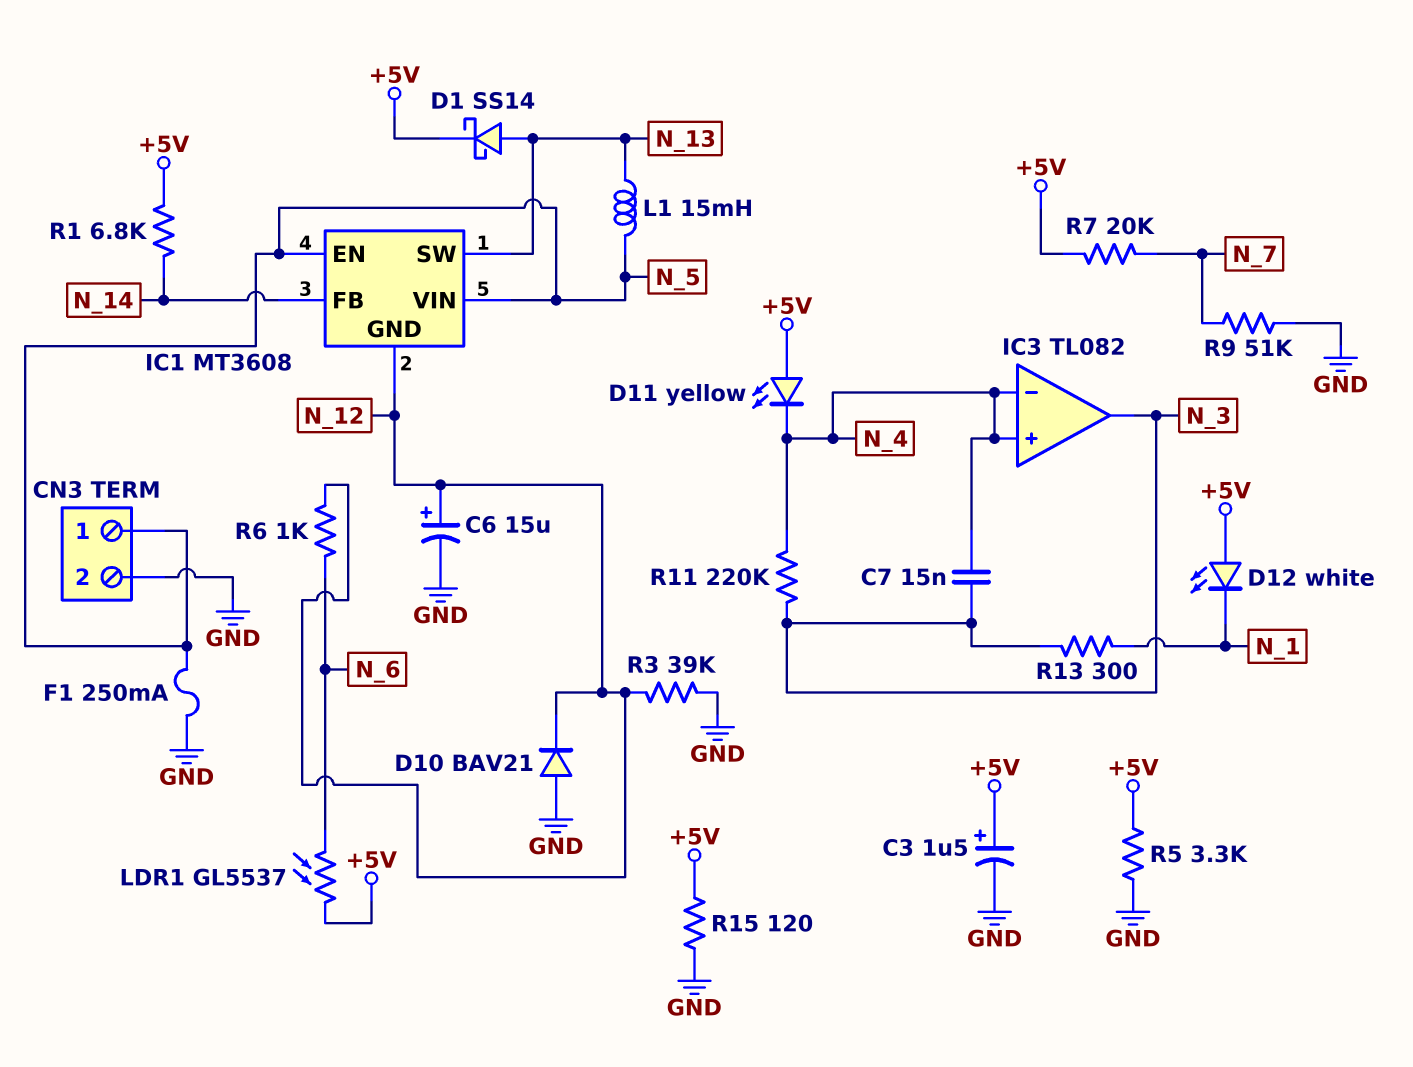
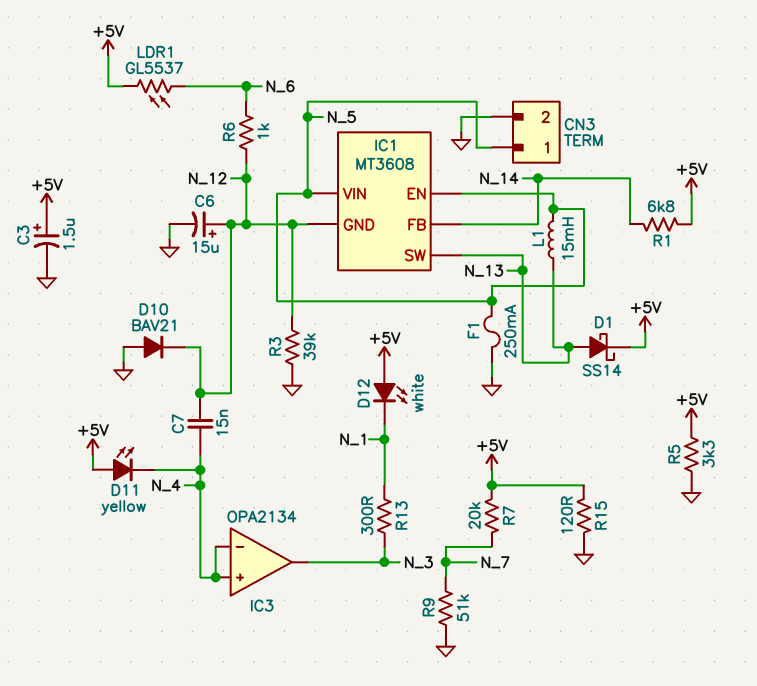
C7: 15nF (N_3, N_4) -> 15nF (N_4, N_12)
IC3: TL082 -> OPA2134
R11: 220k (N_3, N_4) -> none

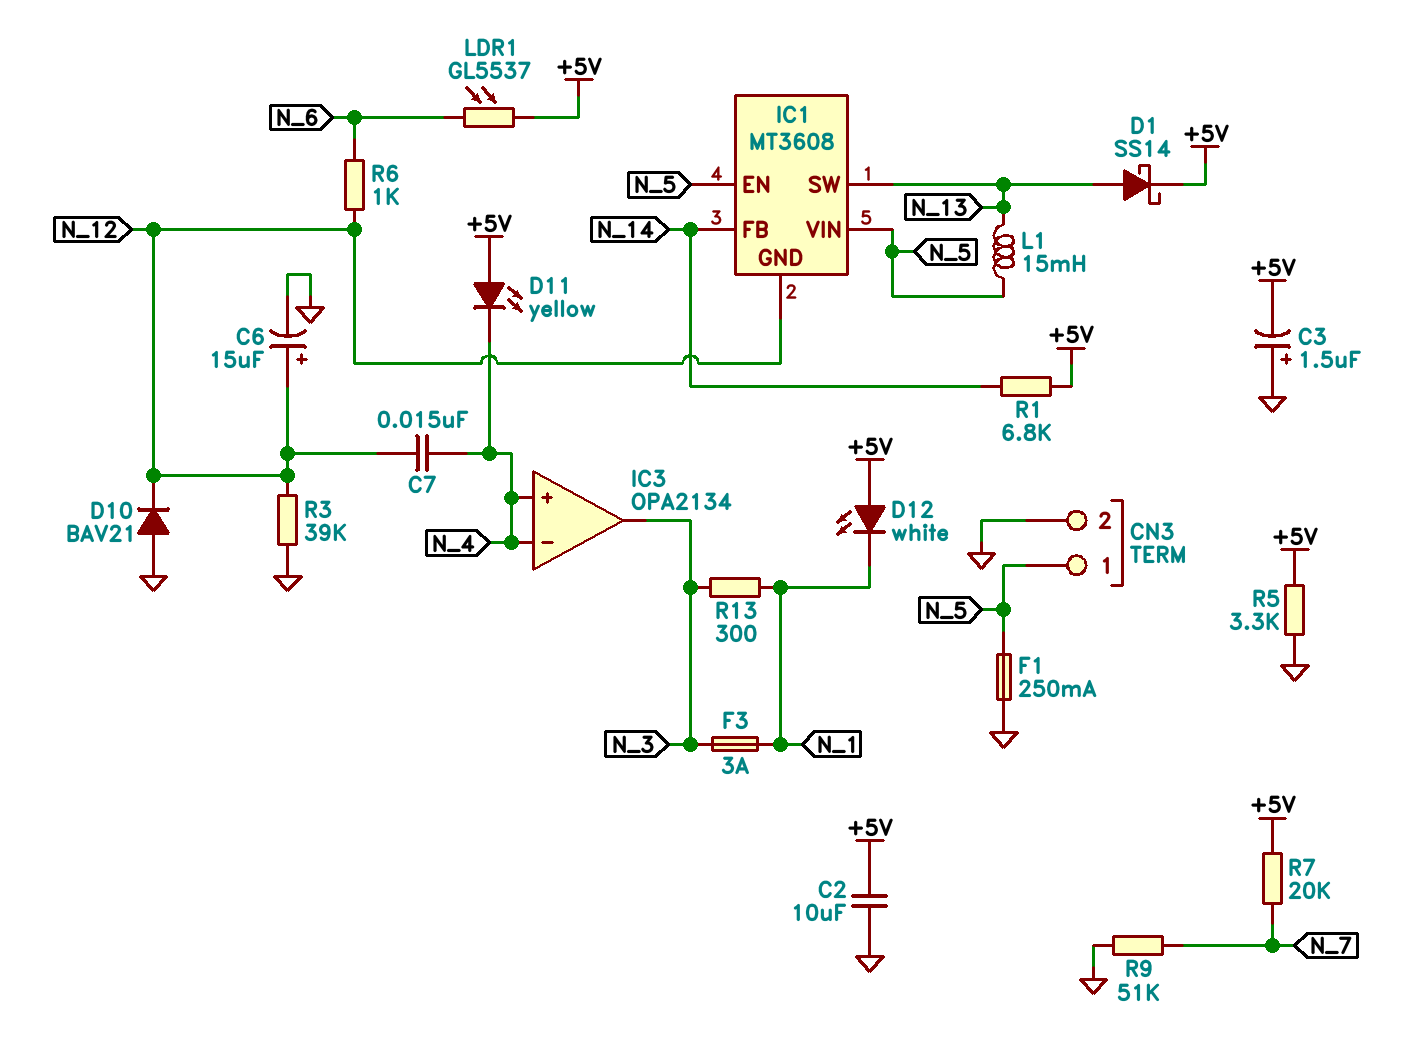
C2: none -> 10uF (+5V, GND)
C3: 1.5uF (plus +5V, minus GND) -> 1.5uF (plus GND, minus +5V)
F3: none -> 3A (N_1, N_3)
R15: 120 (+5V, GND) -> none

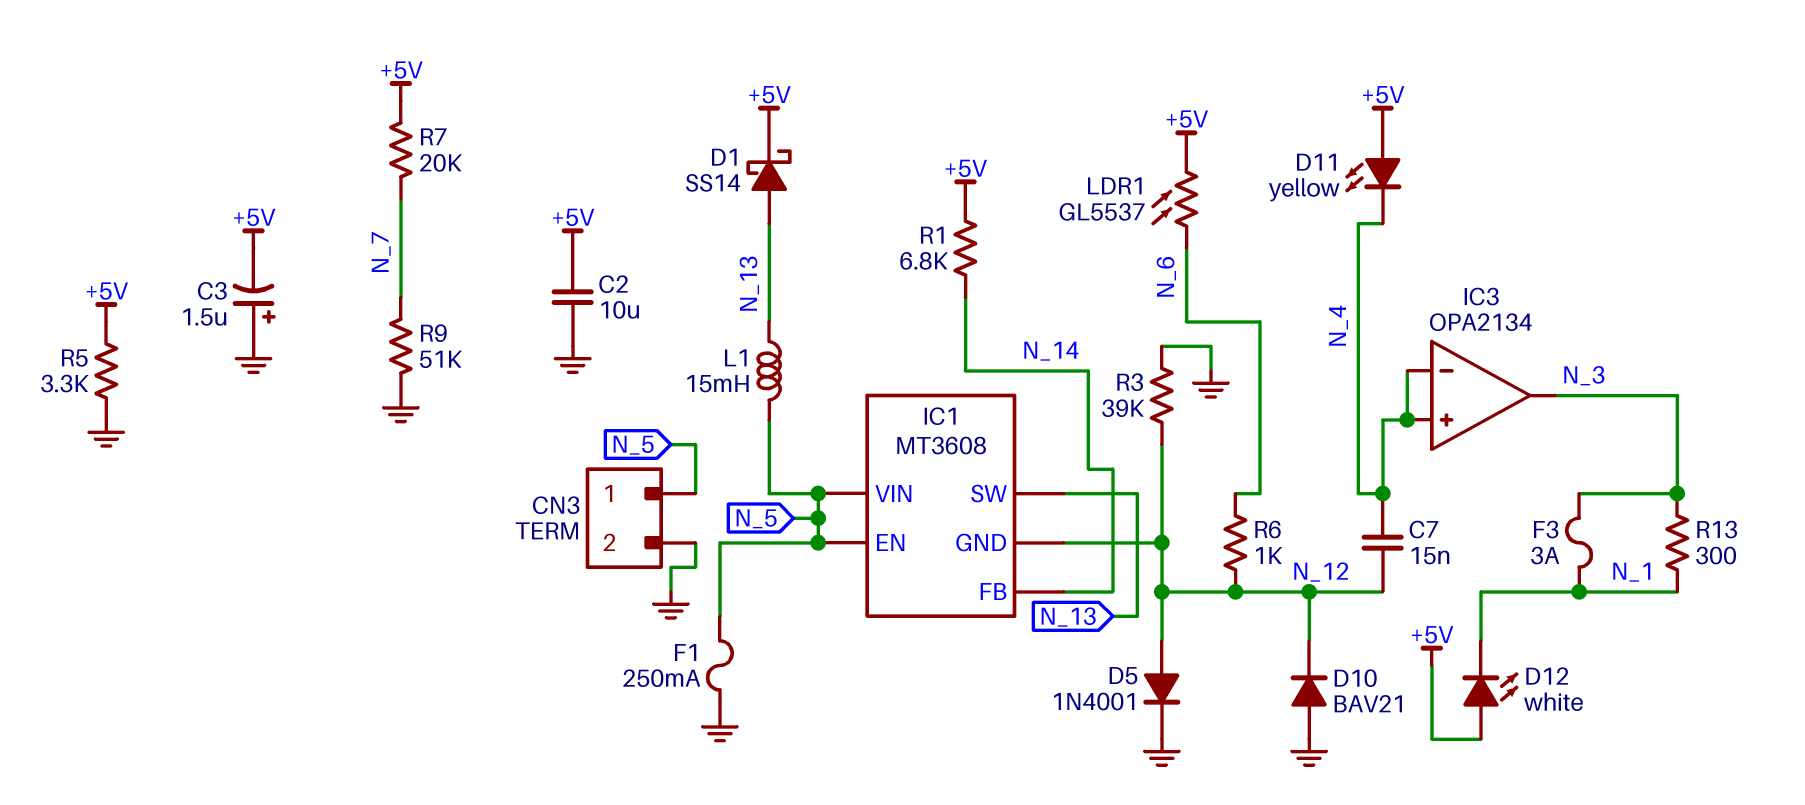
C6: 15uF (plus N_12, minus GND) -> none
D5: none -> diode 1N4001 (A N_12, K GND)

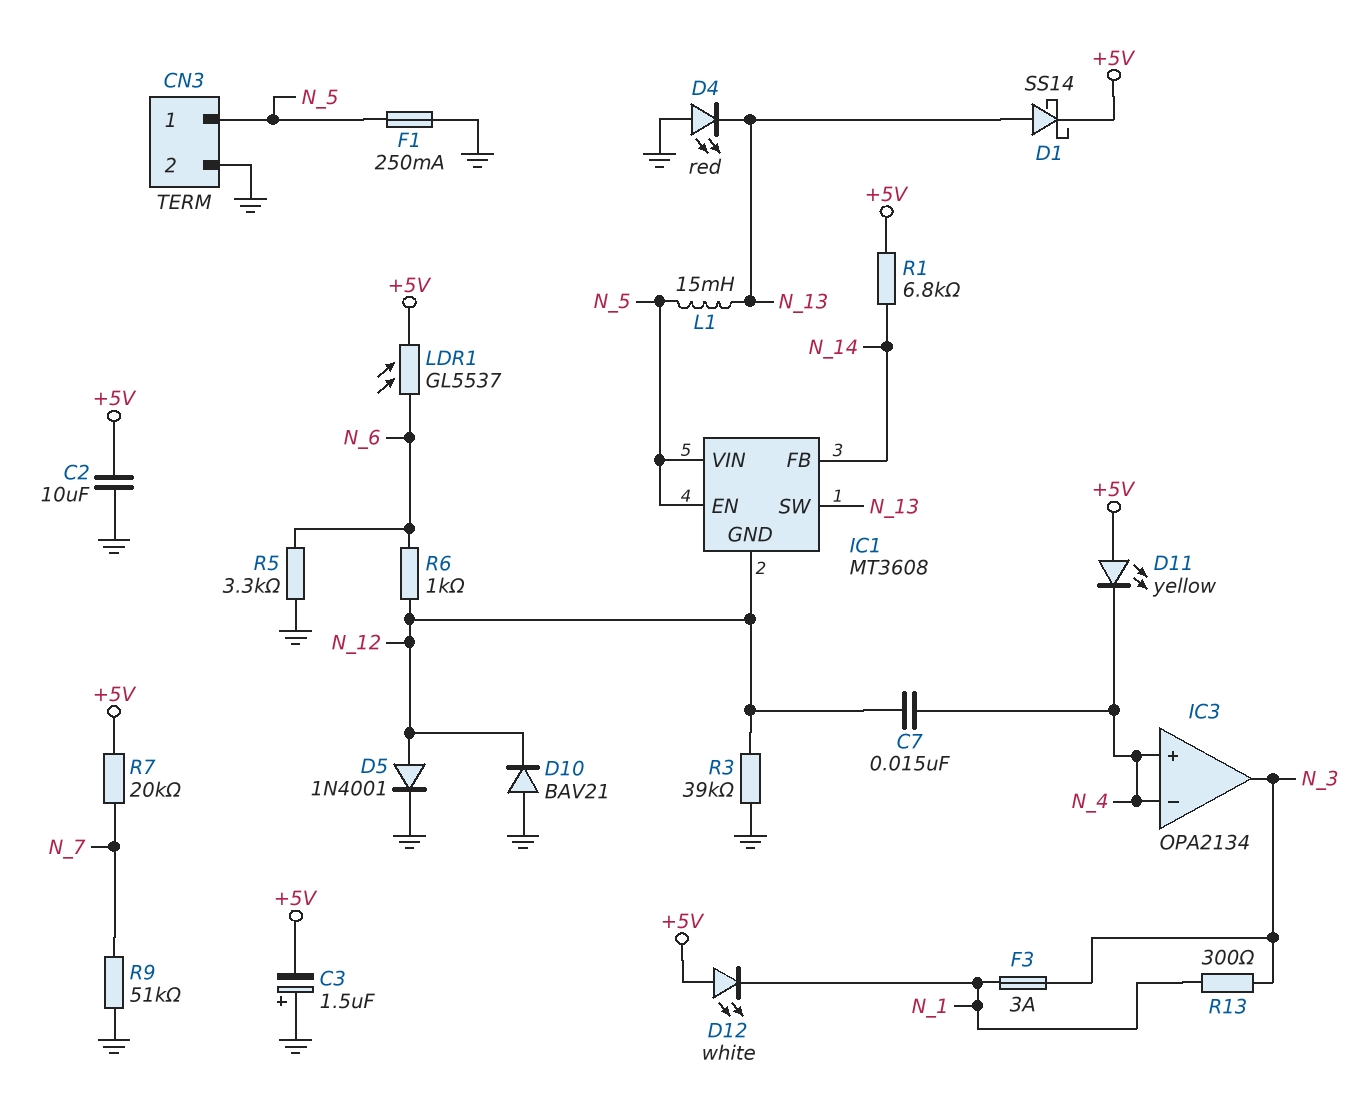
D4: none -> LED red (A GND, K N_13)
R5: 3.3k (+5V, GND) -> 3.3k (GND, N_6)

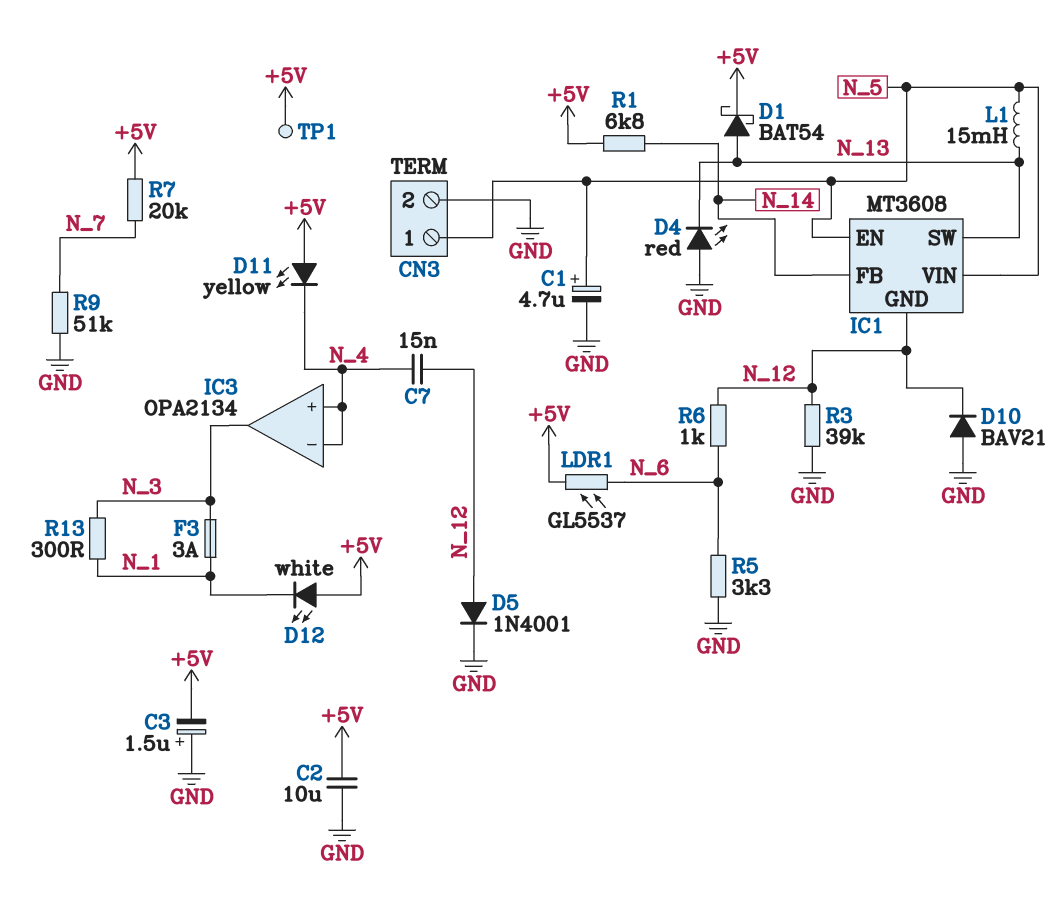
C1: none -> 4.7uF (plus N_5, minus GND)
D1: schottky SS14 (A N_13, K +5V) -> schottky BAT54 (A N_13, K +5V)
F1: 250mA (GND, N_5) -> none
TP1: none -> test point (+5V)

